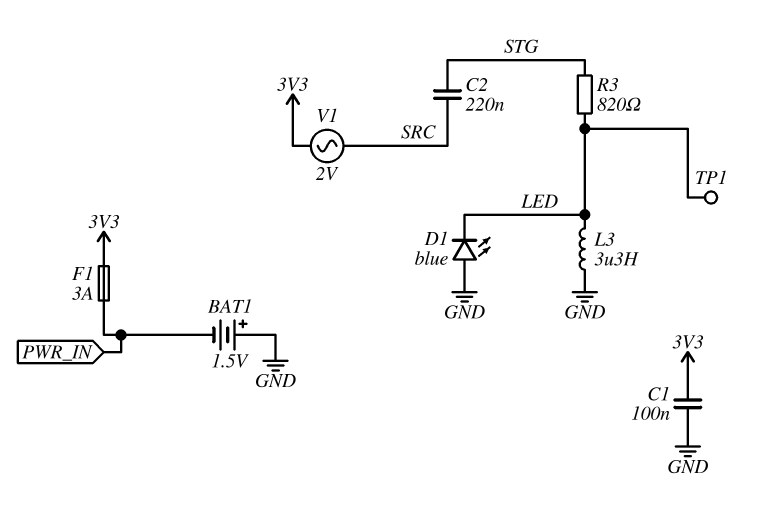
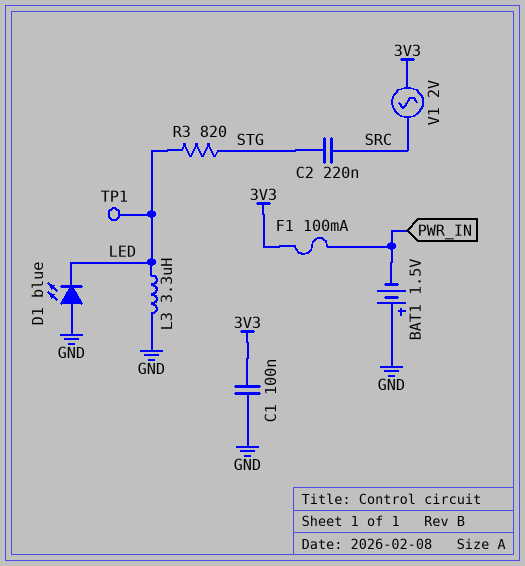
F1: 3A (3V3, PWR_IN) -> 100mA (3V3, PWR_IN)

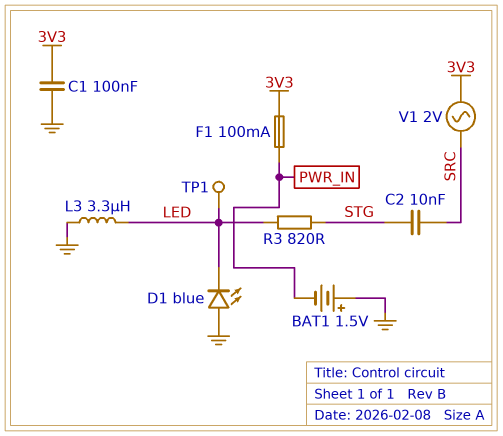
C2: 220nF (SRC, STG) -> 10nF (SRC, STG)

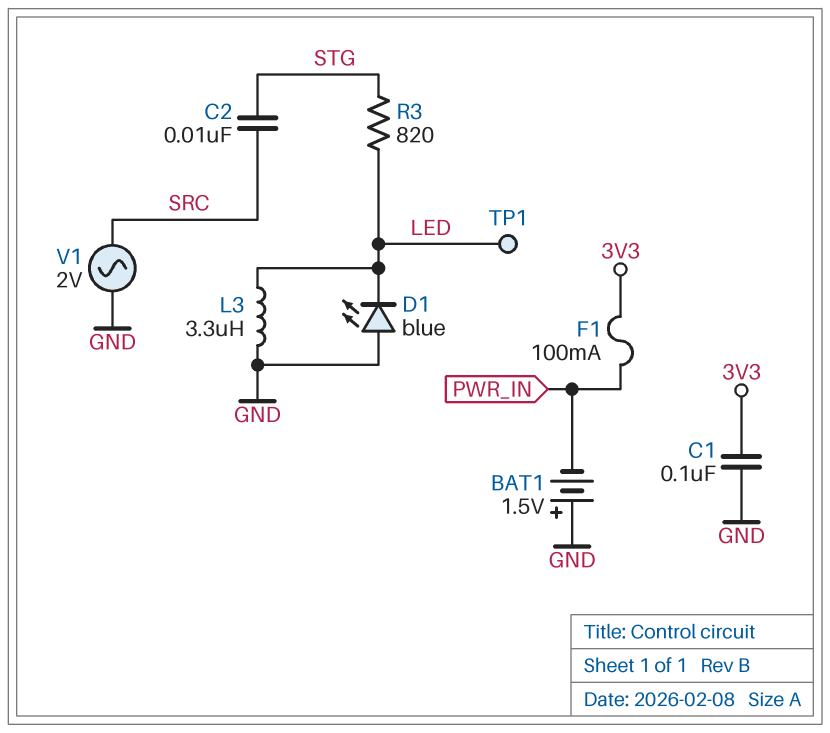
V1: AC 2V (3V3, SRC) -> AC 2V (GND, SRC)

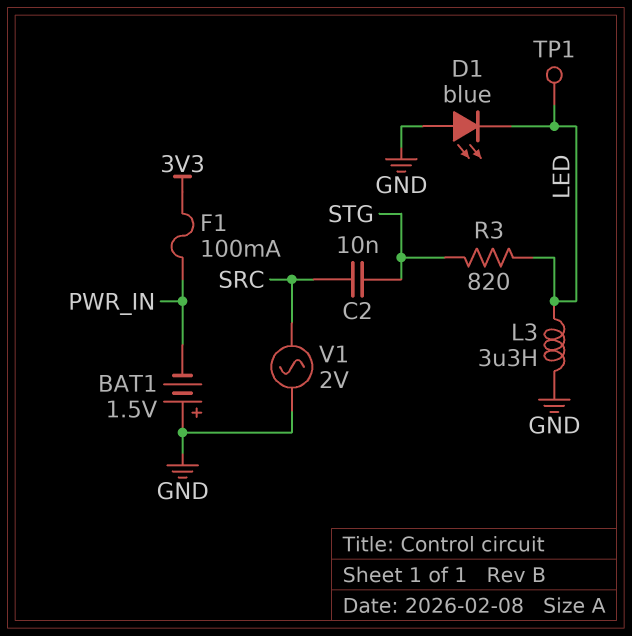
C1: 100nF (3V3, GND) -> none

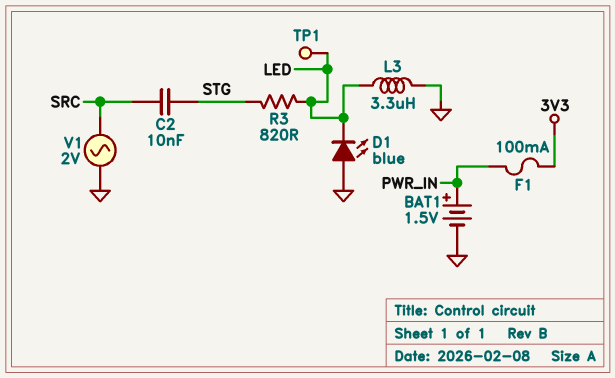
BAT1: 1.5V (plus GND, minus PWR_IN) -> 1.5V (plus PWR_IN, minus GND)

